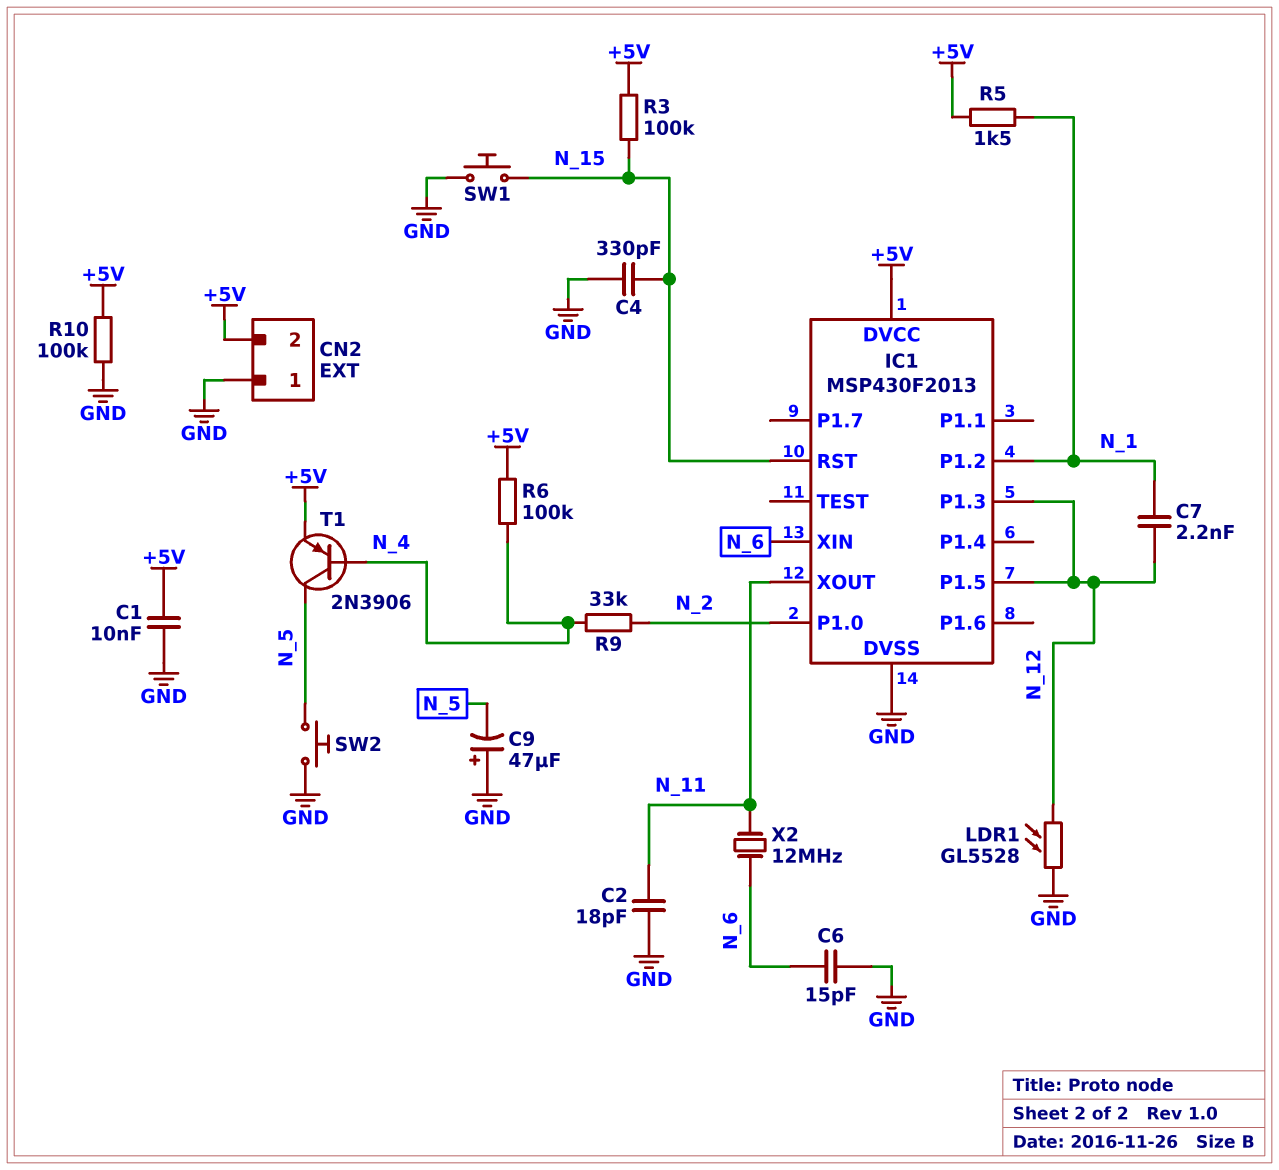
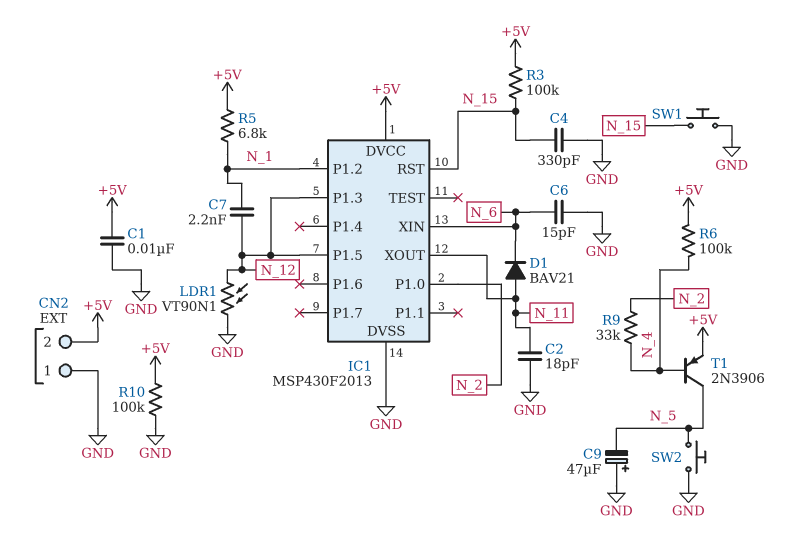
D1: none -> diode BAV21 (A N_11, K N_6)
LDR1: GL5528 (GND, N_12) -> VT90N1 (GND, N_12)
R5: 1.5k (+5V, N_1) -> 6.8k (+5V, N_1)
X2: 12MHz (N_6, N_11) -> none

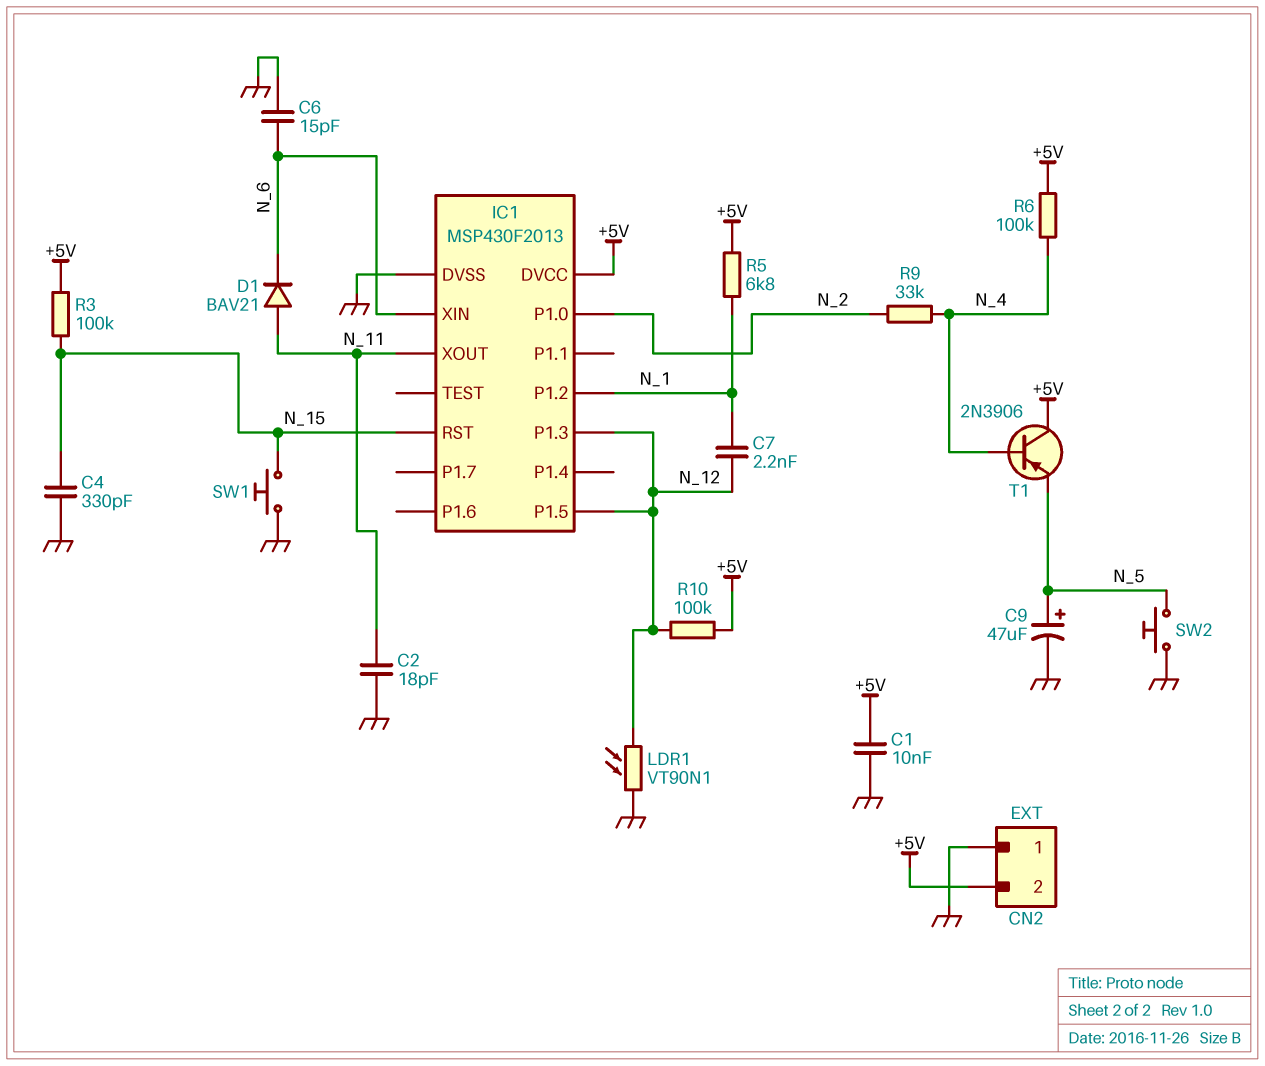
C9: 47uF (plus GND, minus N_5) -> 47uF (plus N_5, minus GND)
R10: 100k (+5V, GND) -> 100k (+5V, N_12)
T1: PNP 2N3906 (B N_4, C N_5, E +5V) -> PNP 2N3906 (B N_4, C +5V, E N_5)

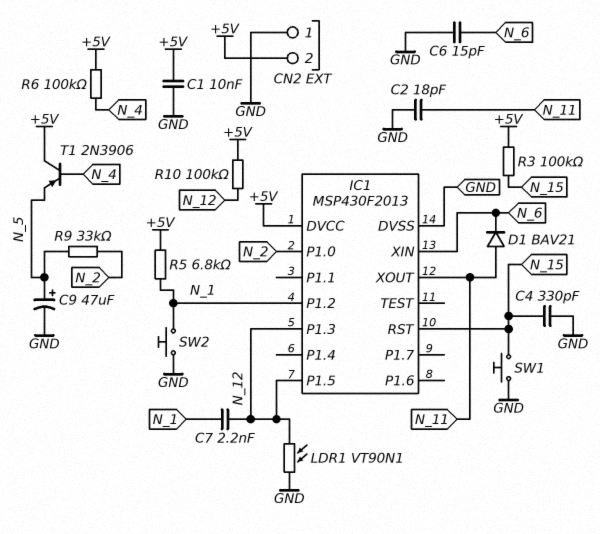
R9: 33k (N_2, N_4) -> 33k (N_2, N_5)
SW2: button (GND, N_5) -> button (GND, N_1)

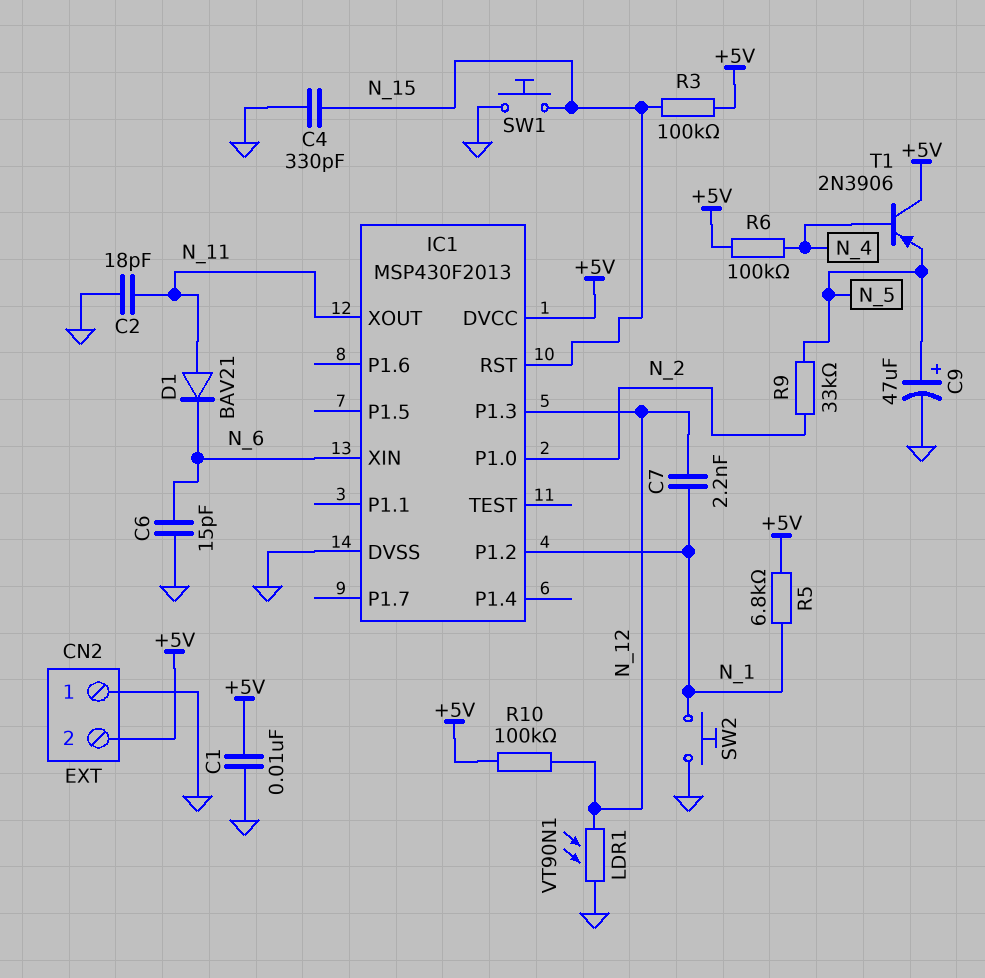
IC1 pin P1.5: N_12 -> none

